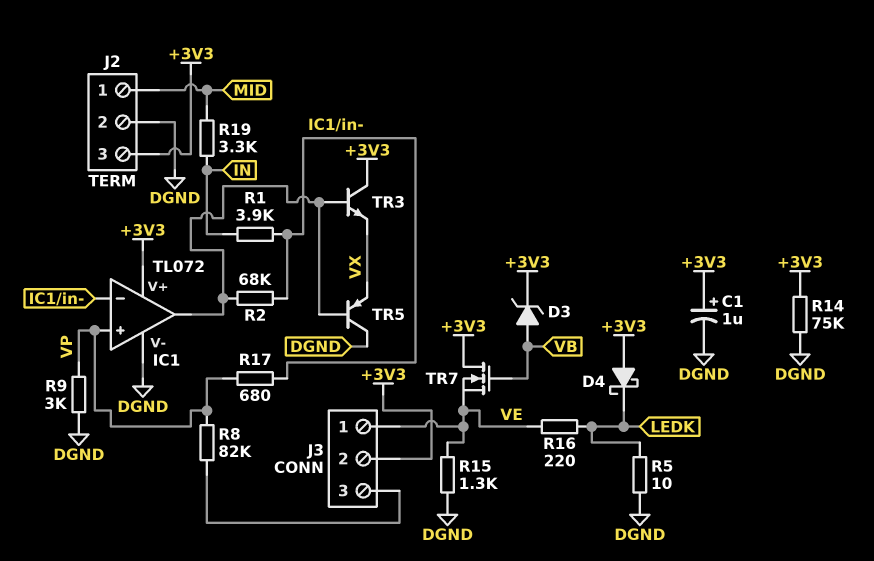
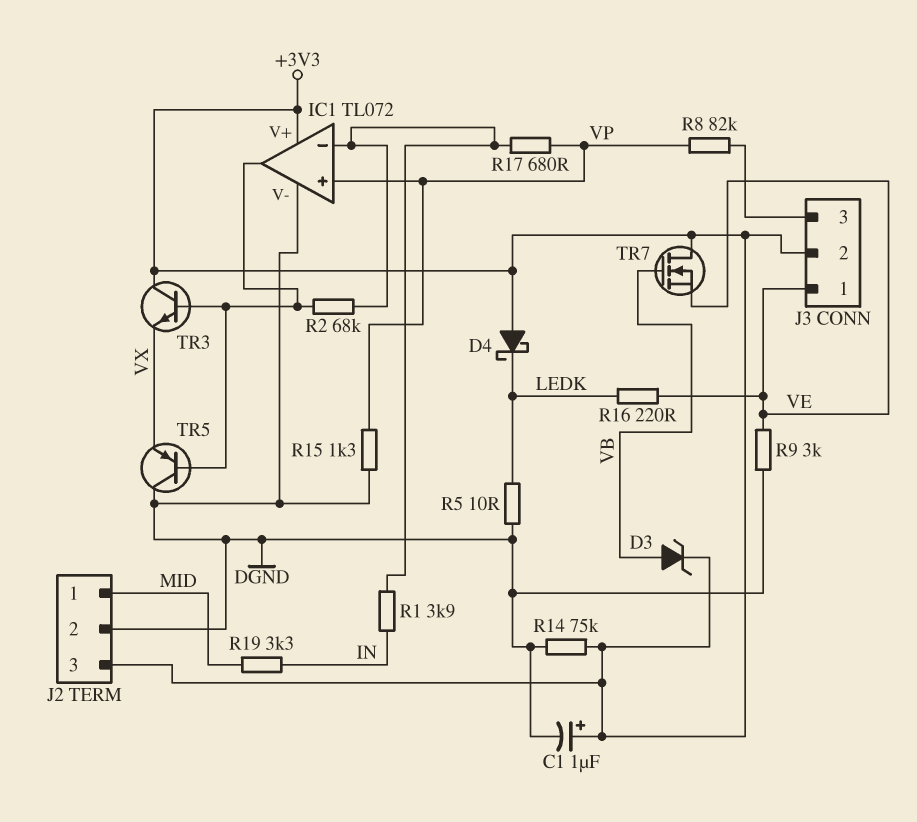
R9: 3k (DGND, VP) -> 3k (DGND, VE)
R15: 1.3k (DGND, VE) -> 1.3k (DGND, VP)

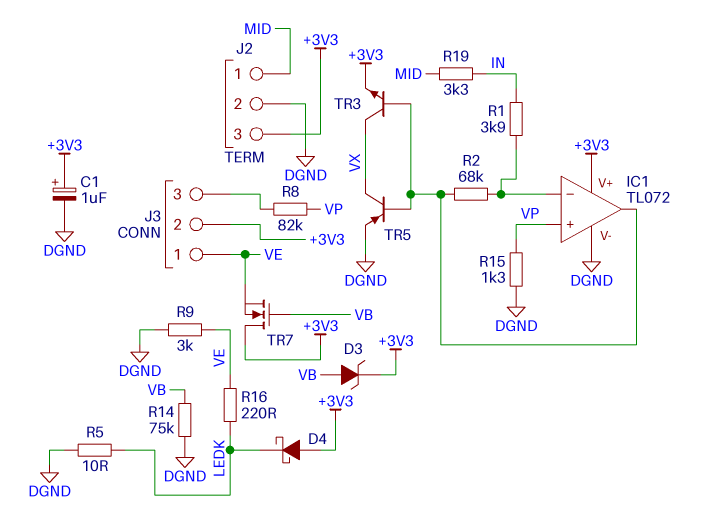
R14: 75k (+3V3, DGND) -> 75k (DGND, VB)
R17: 680 (IC1/in-, VP) -> none
TR3: NPN (B IC1/out, C +3V3, E VX) -> NPN (B IC1/out, C VX, E +3V3)
TR5: PNP (B IC1/out, C DGND, E VX) -> PNP (B IC1/out, C VX, E DGND)

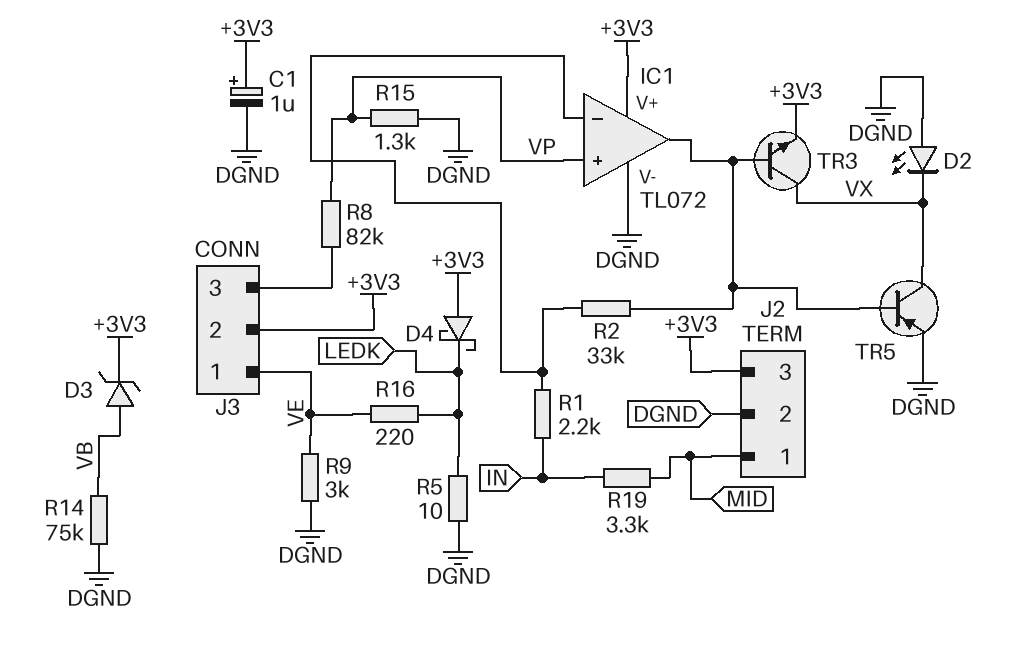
D2: none -> LED (A DGND, K VX)
R1: 3.9k (IC1/in-, IN) -> 2.2k (IC1/in-, IN)
R2: 68k (IC1/in-, IC1/out) -> 33k (IC1/in-, IC1/out)
TR7: NMOS (G VB, D +3V3, S VE) -> none

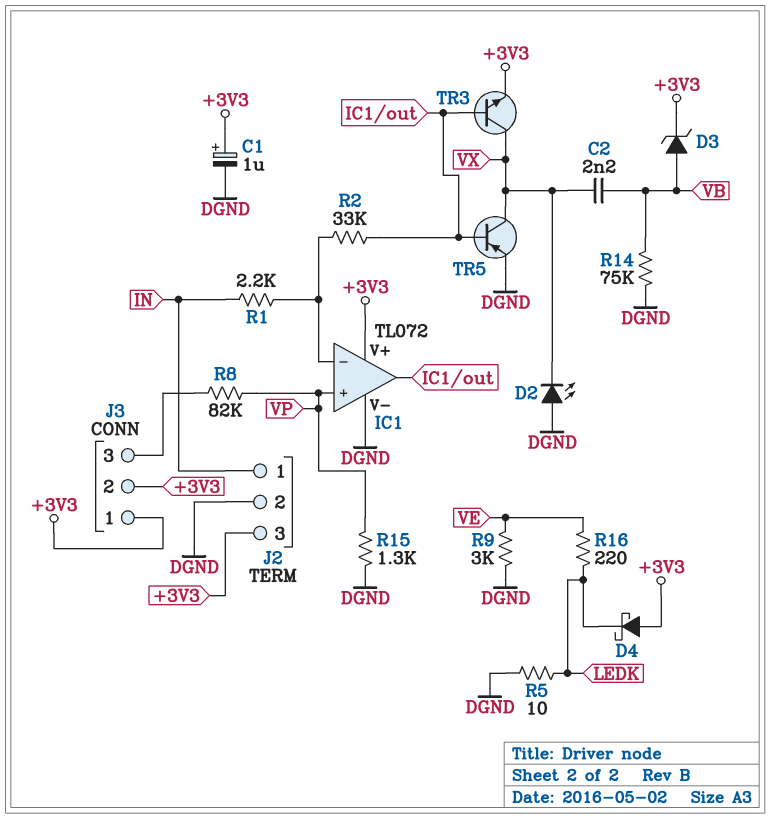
C2: none -> 2.2nF (VB, VX)
J2 pin 1: MID -> IN
J3 pin 1: VE -> +3V3
R19: 3.3k (IN, MID) -> none

